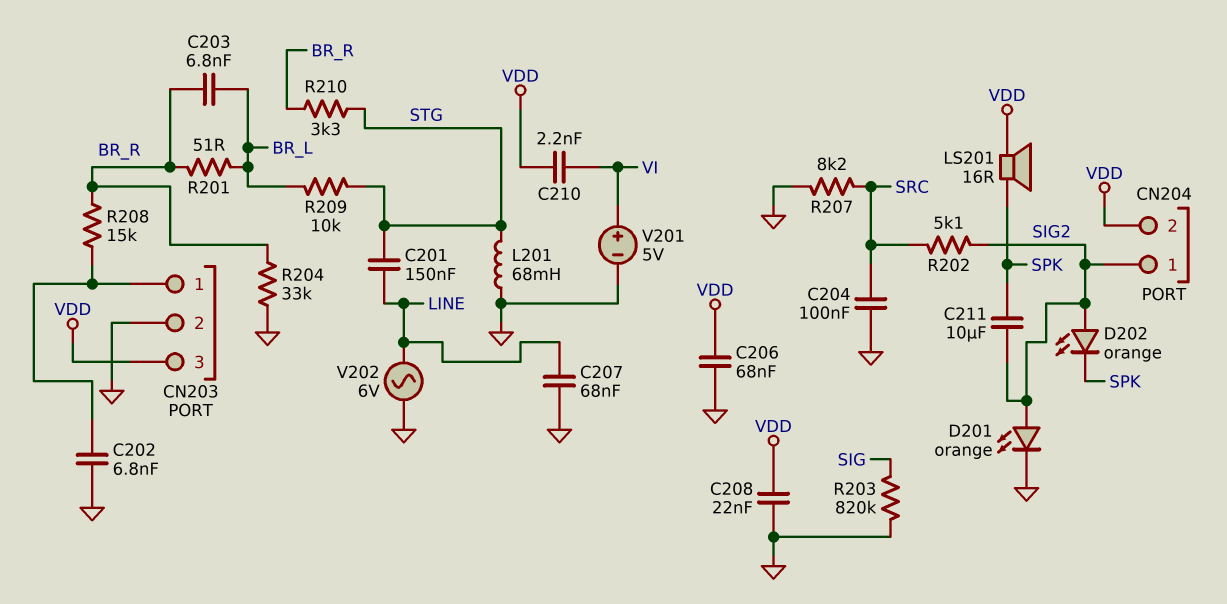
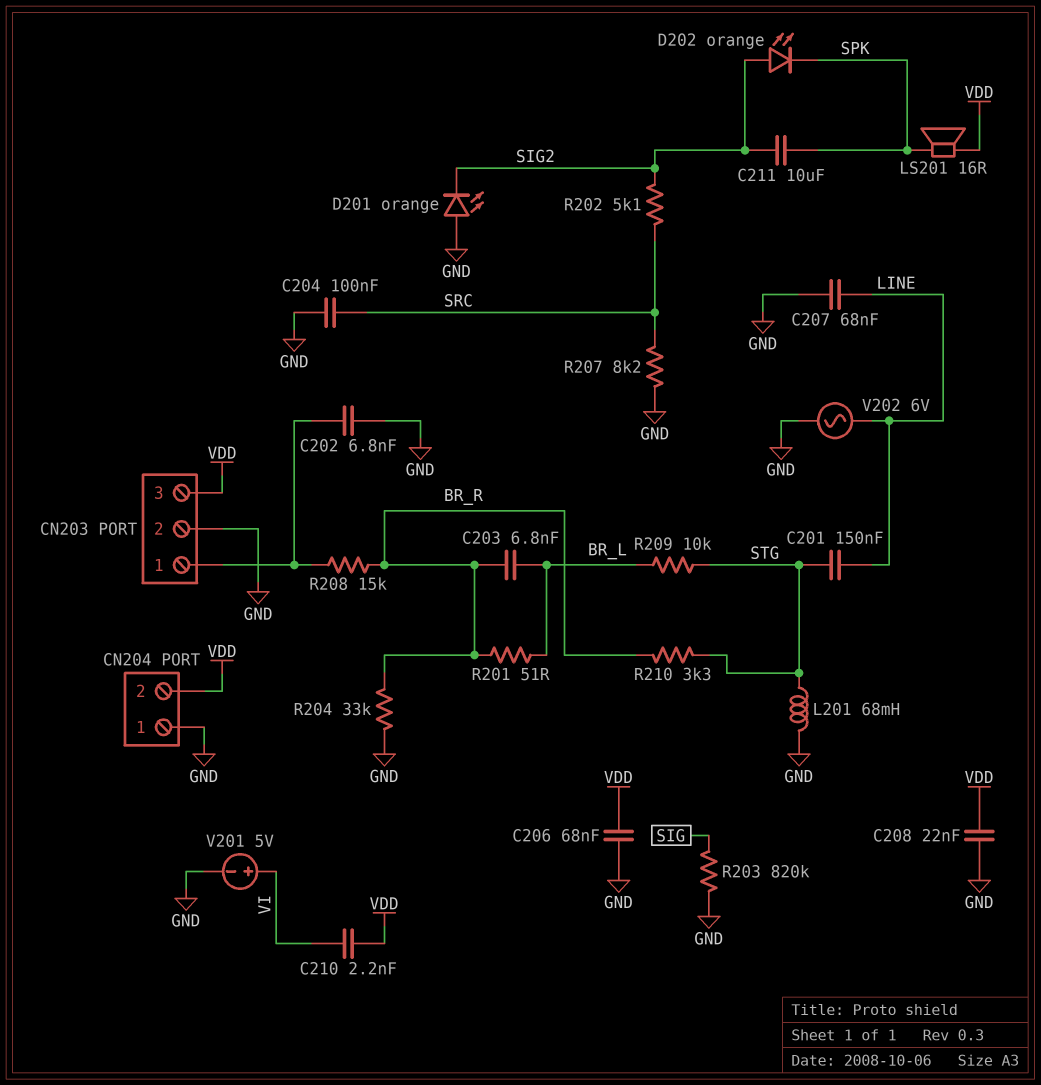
CN204 pin 1: SIG2 -> GND
D201: LED orange (A SIG2, K GND) -> LED orange (A GND, K SIG2)

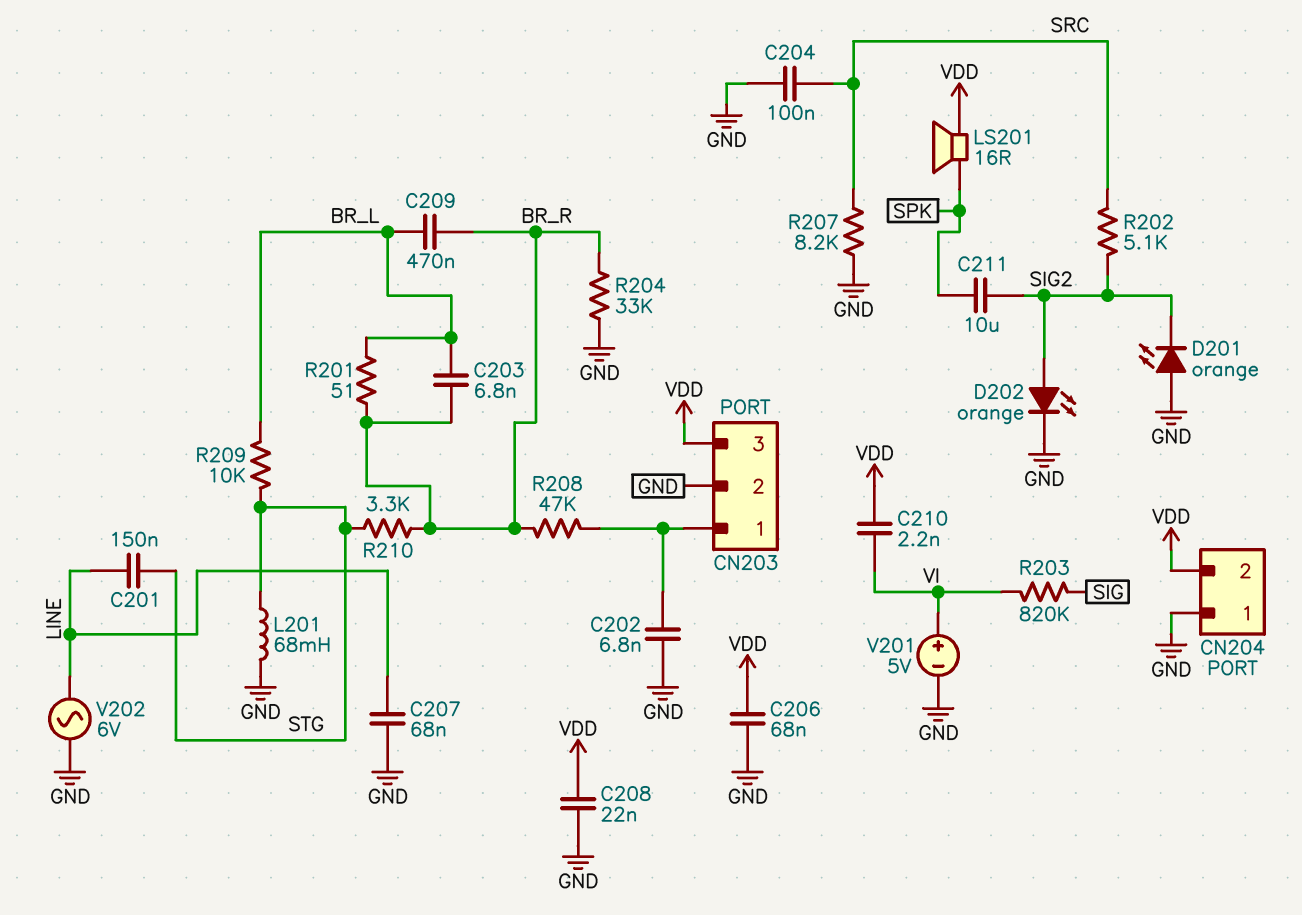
C209: none -> 470nF (BR_L, BR_R)
D202: LED orange (A SIG2, K SPK) -> LED orange (A SIG2, K GND)
R203: 820k (GND, SIG) -> 820k (SIG, VI)
R208: 15k (BR_R, CN203/1) -> 47k (BR_R, CN203/1)

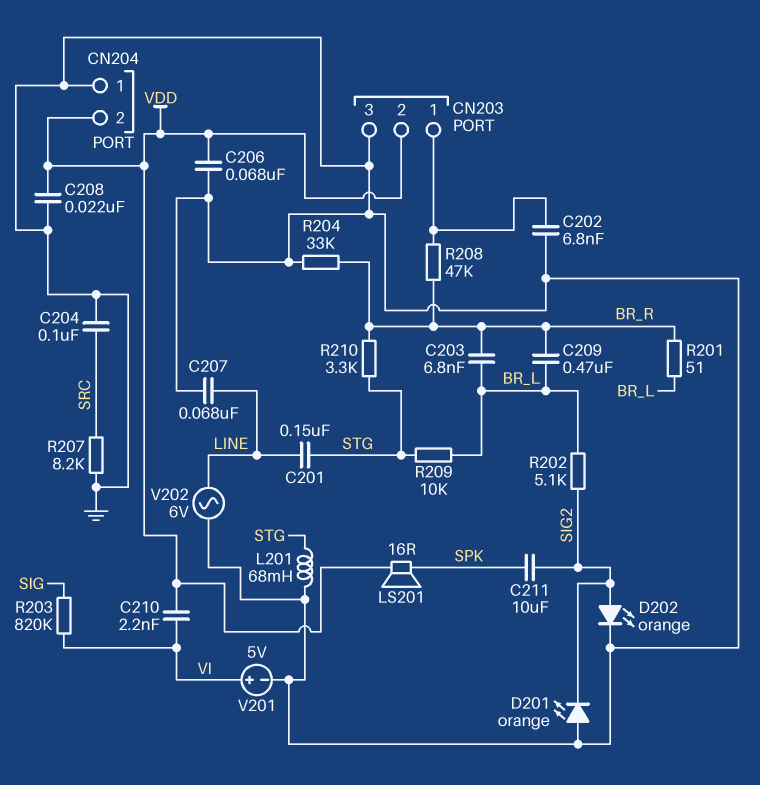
CN203 pin 2: GND -> VDD
CN203 pin 3: VDD -> GND
R202: 5.1k (SIG2, SRC) -> 5.1k (BR_L, SIG2)

